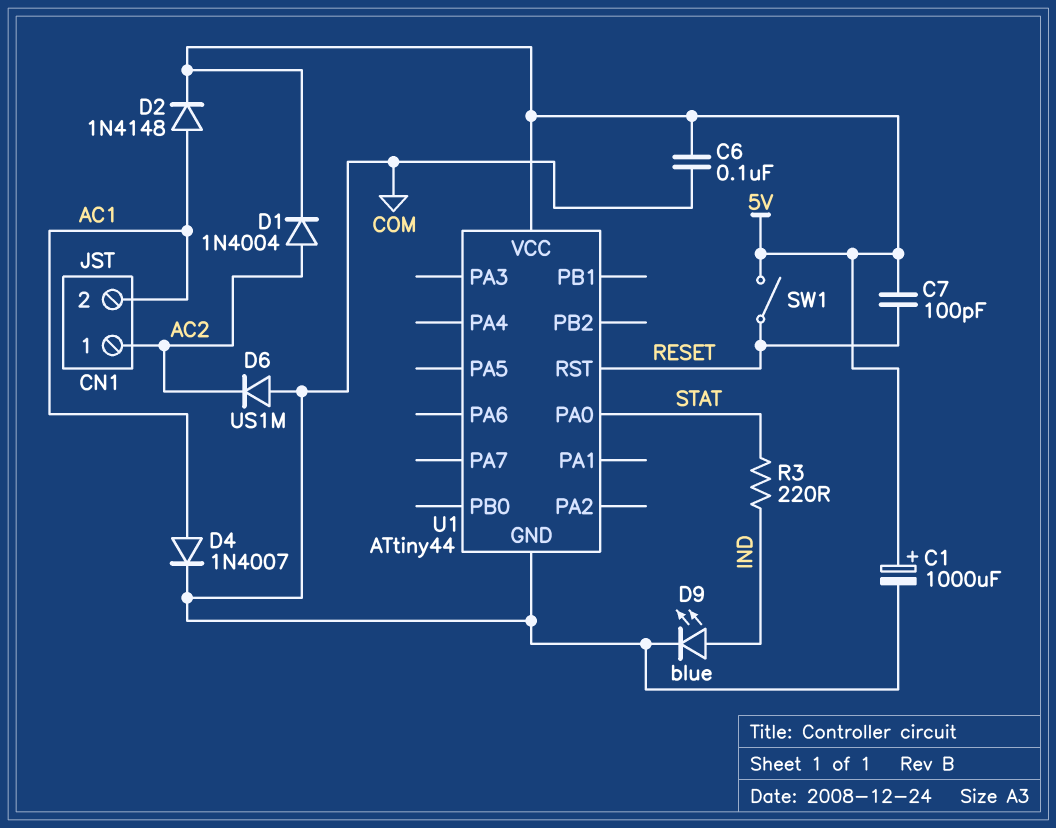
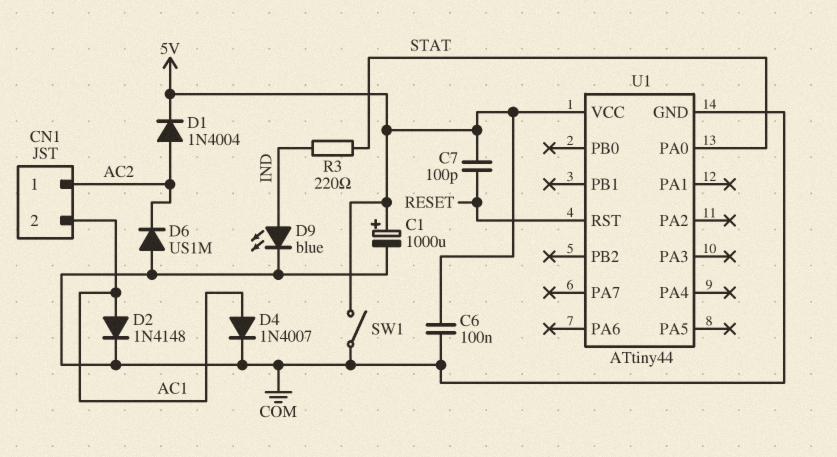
D2: diode 1N4148 (A AC1, K 5V) -> diode 1N4148 (A AC1, K COM)
SW1: switch (5V, RESET) -> switch (5V, COM)

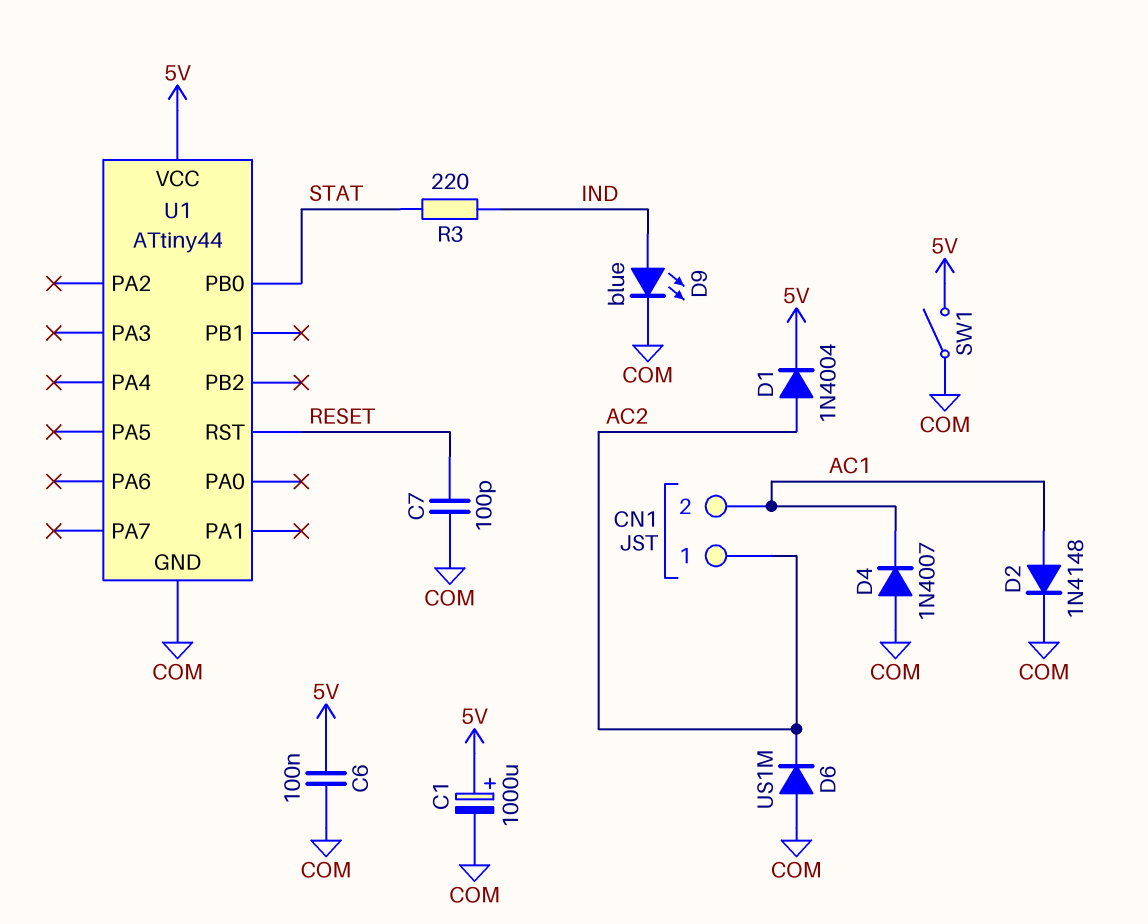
C7: 100pF (5V, RESET) -> 100pF (COM, RESET)
D4: diode 1N4007 (A AC1, K COM) -> diode 1N4007 (A COM, K AC1)
U1 pin PA0: STAT -> none
U1 pin PB0: none -> STAT

